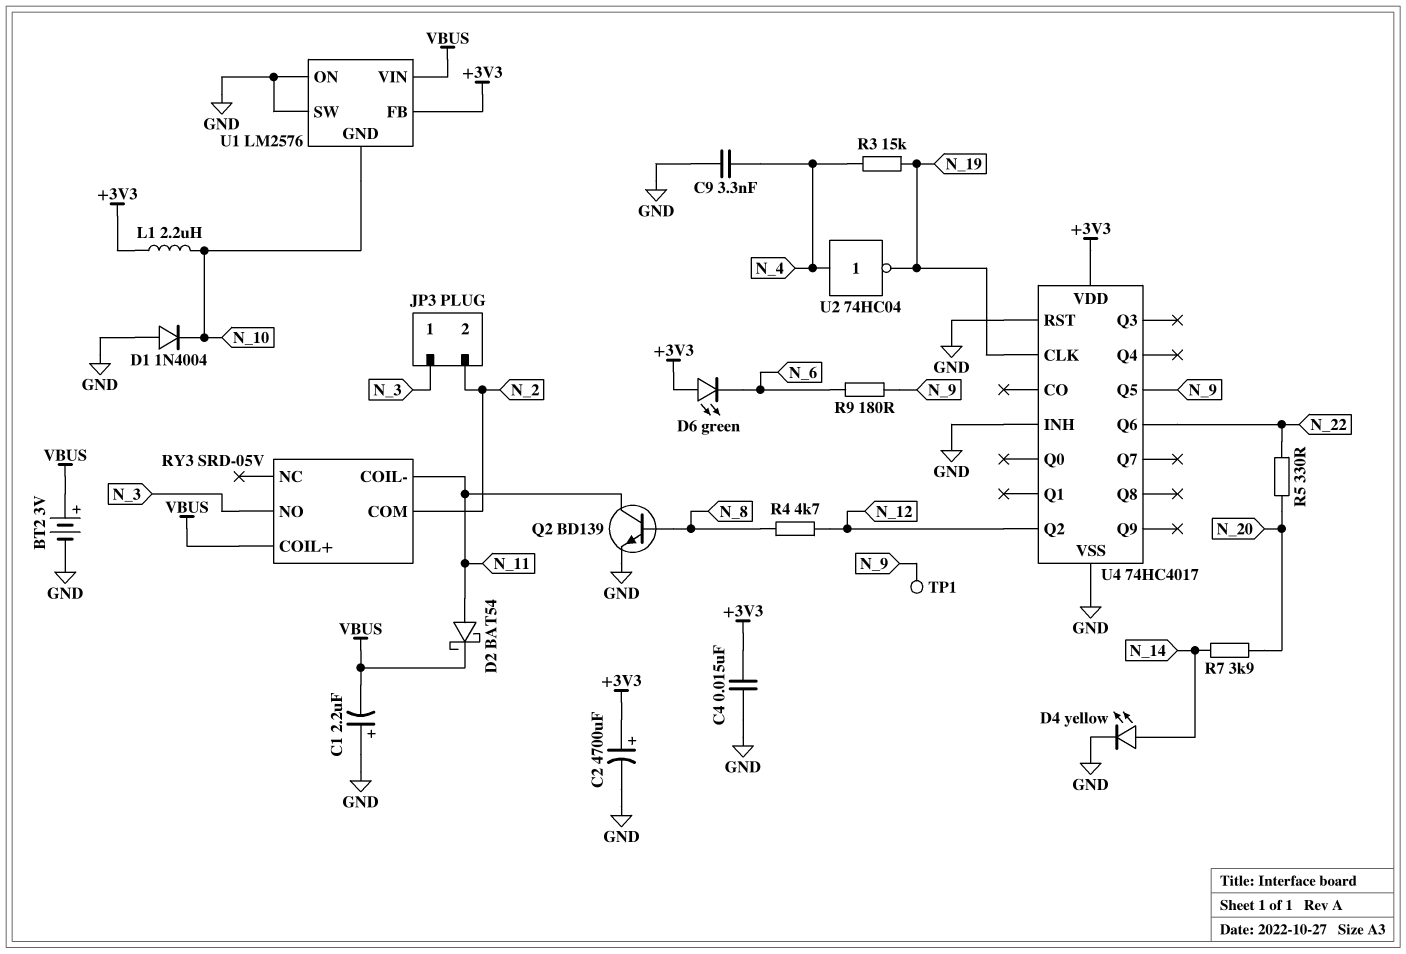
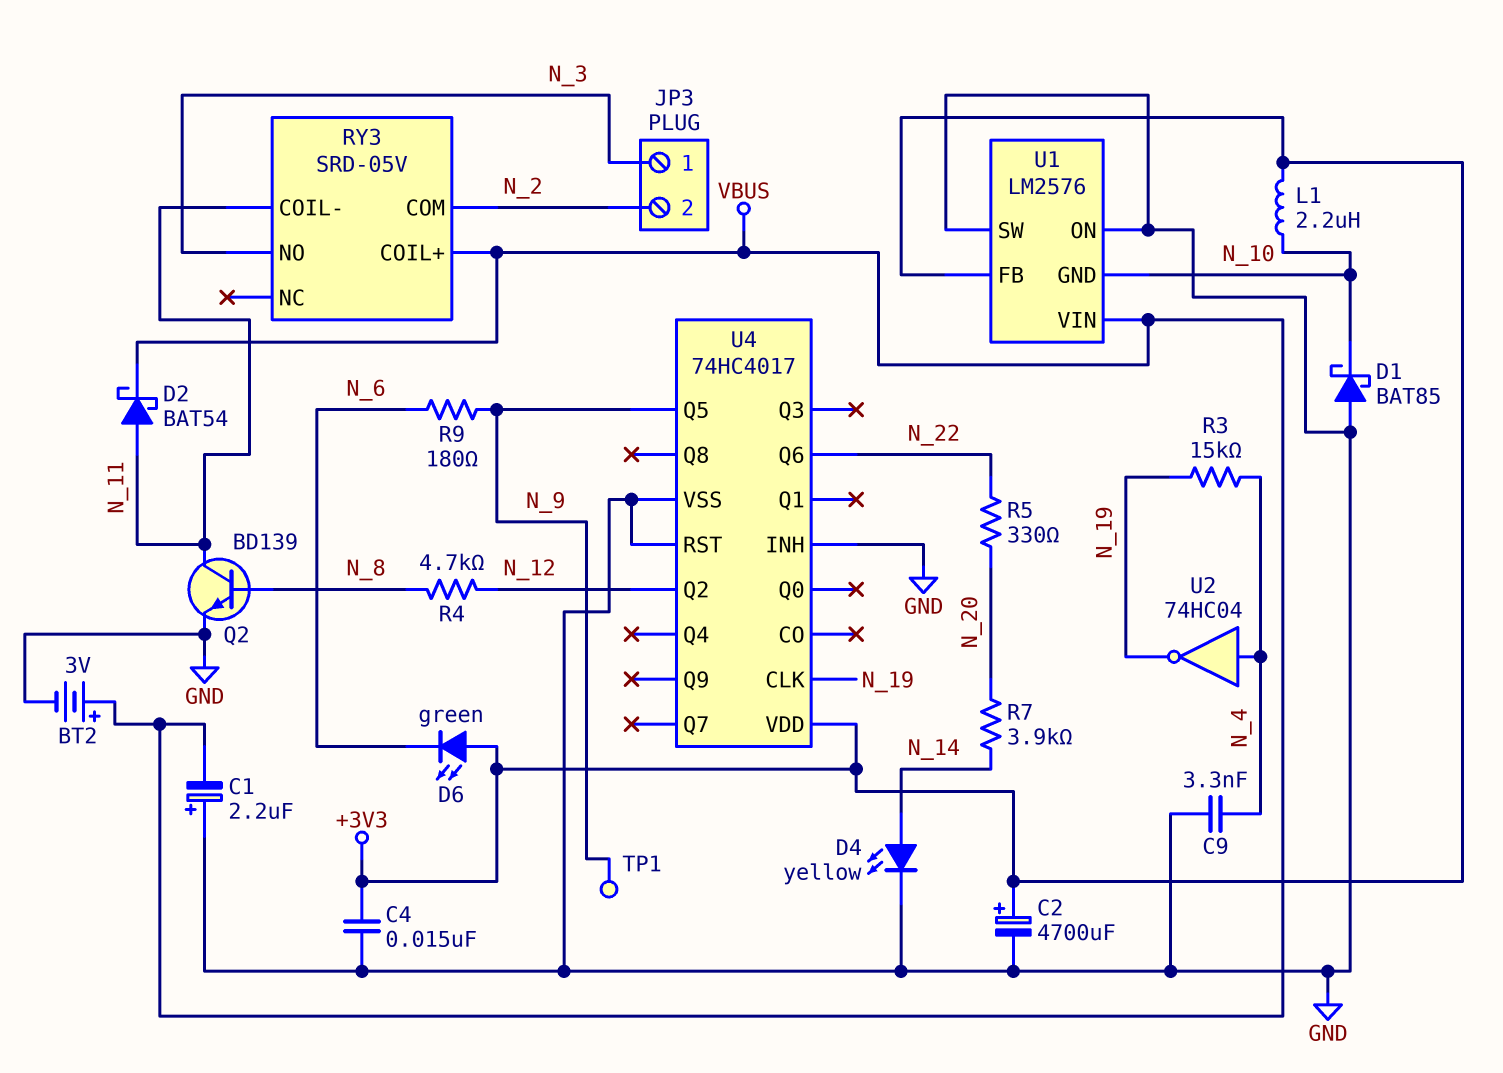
D1: diode 1N4004 (A GND, K N_10) -> schottky BAT85 (A GND, K N_10)

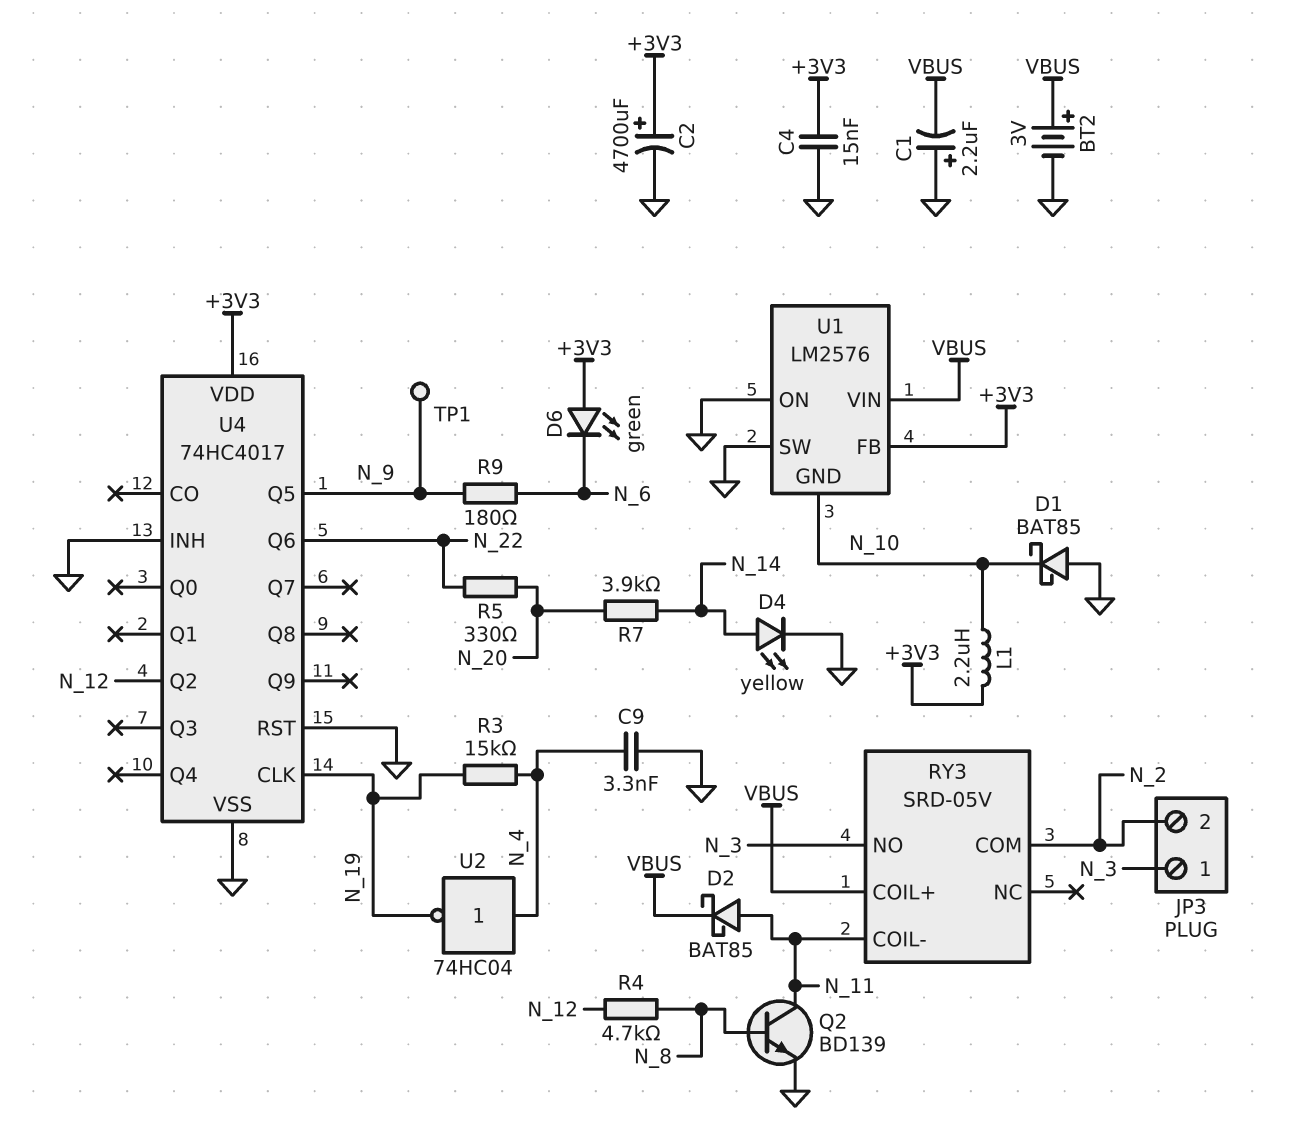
D2: schottky BAT54 (A N_11, K VBUS) -> schottky BAT85 (A N_11, K VBUS)

